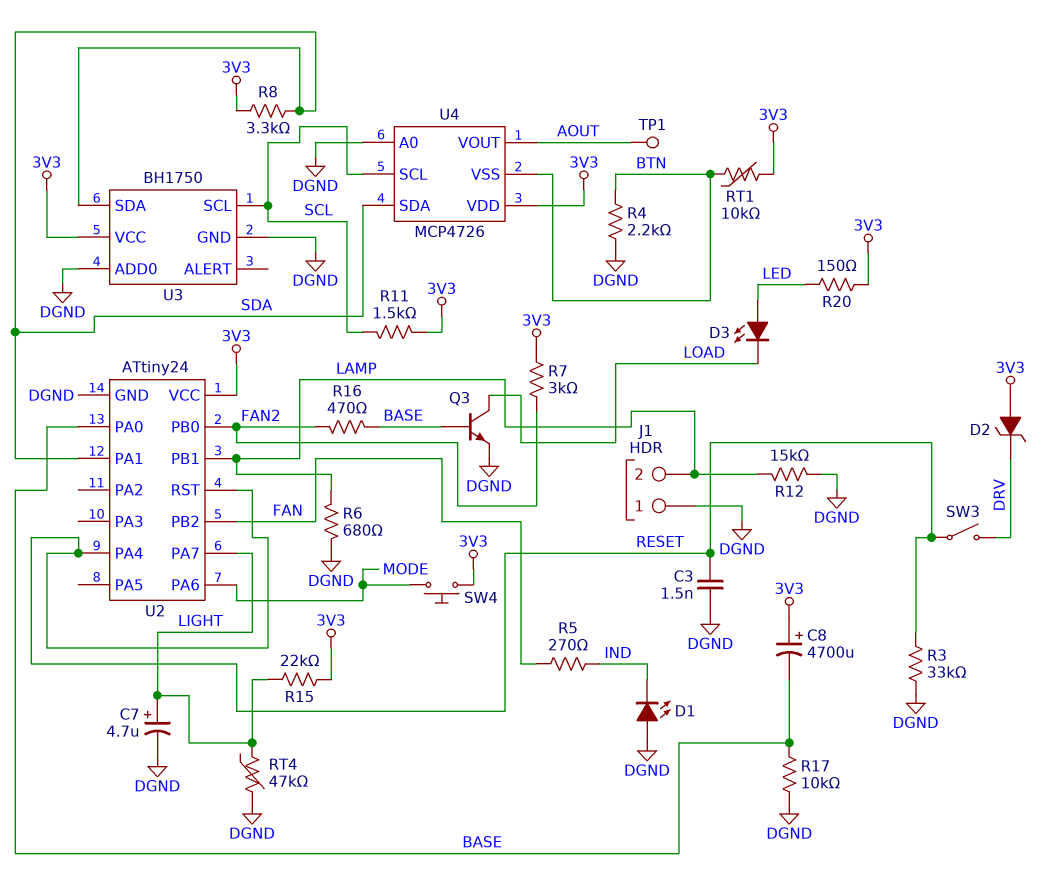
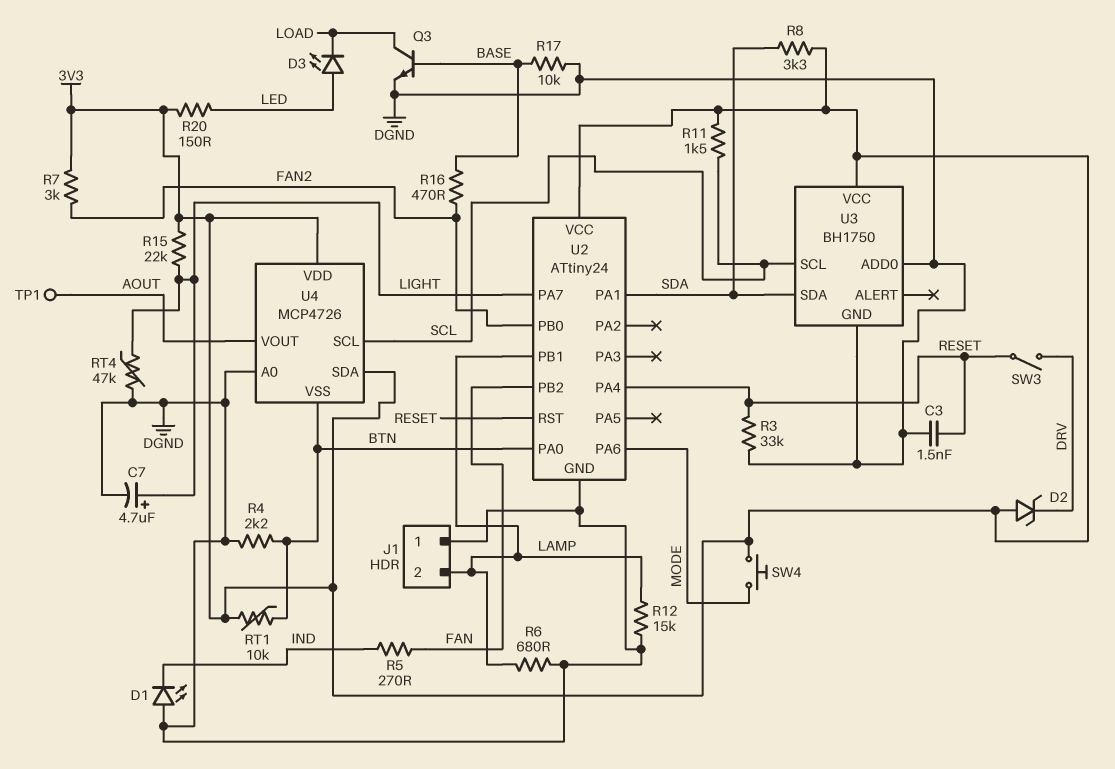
C8: 4700uF (plus 3V3, minus BASE) -> none
U2 pin PA0: BASE -> BTN
U4 pin SDA: SDA -> 3V3

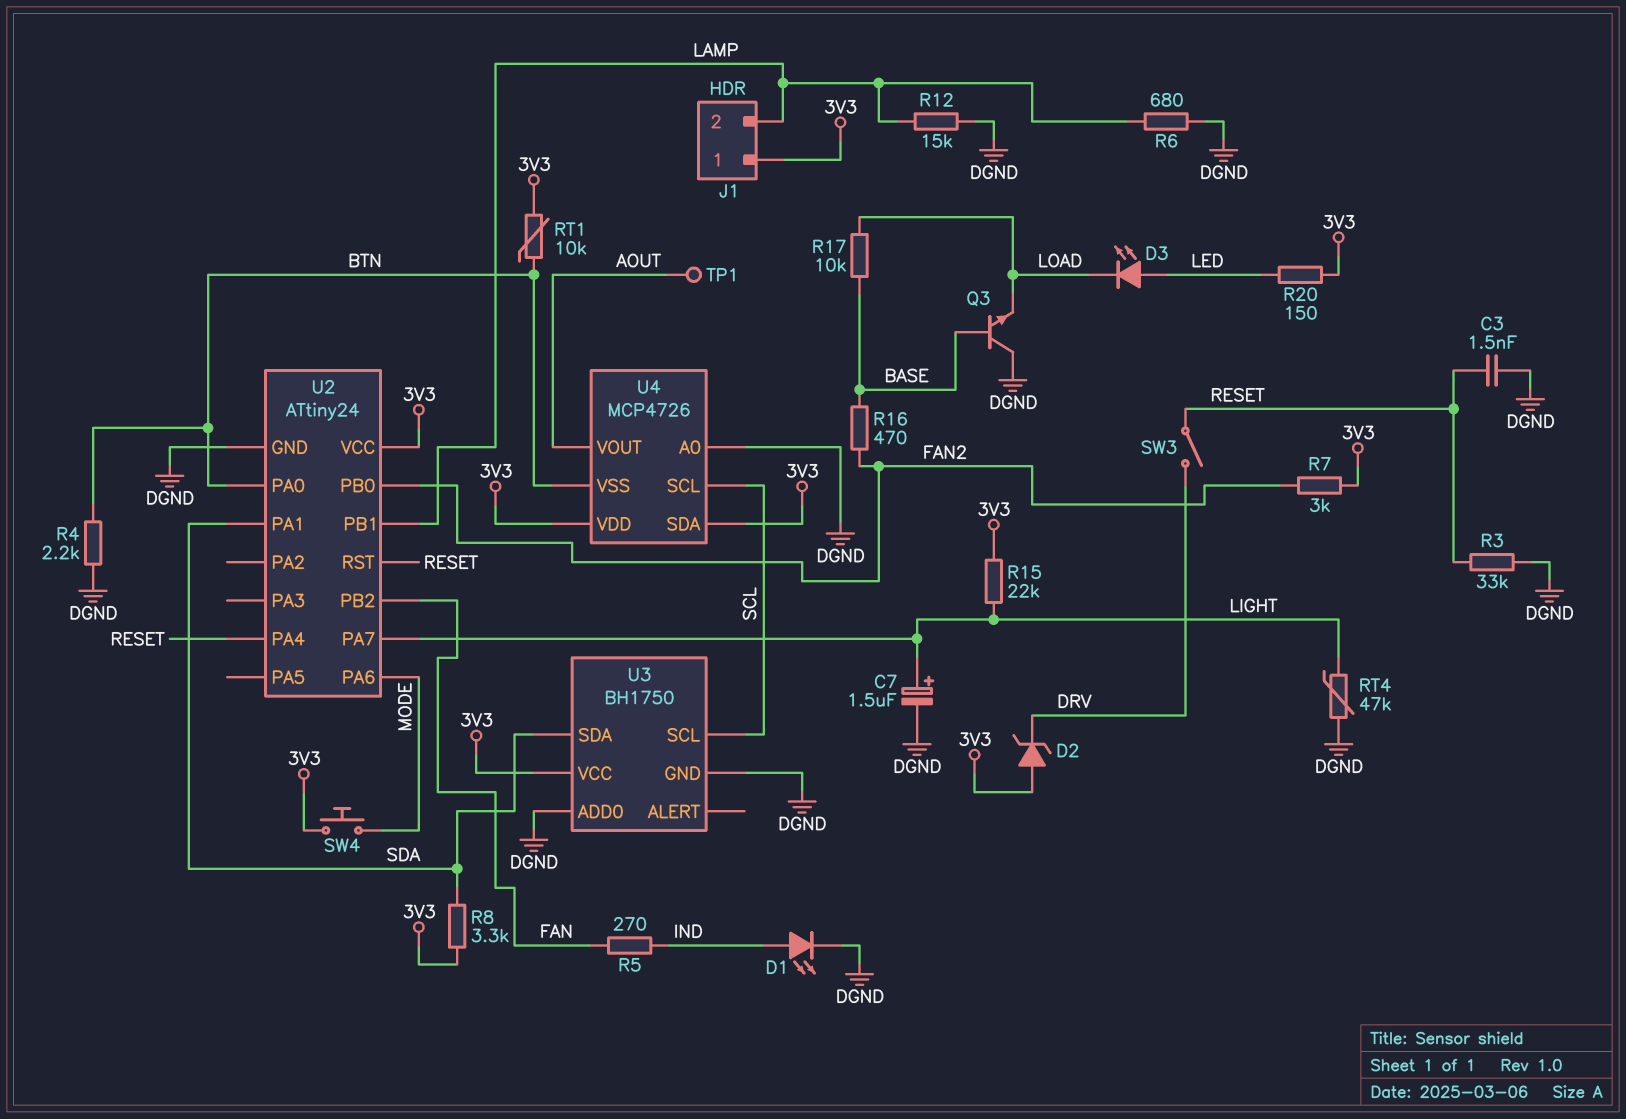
C7: 4.7uF (plus LIGHT, minus DGND) -> 1.5uF (plus LIGHT, minus DGND)
D1: LED (A DGND, K IND) -> LED (A IND, K DGND)
J1 pin 1: DGND -> 3V3
Q3: NPN (B BASE, C LOAD, E DGND) -> NPN (B BASE, C DGND, E LOAD)
R11: 1.5k (3V3, SCL) -> none
R17: 10k (BASE, DGND) -> 10k (BASE, LOAD)

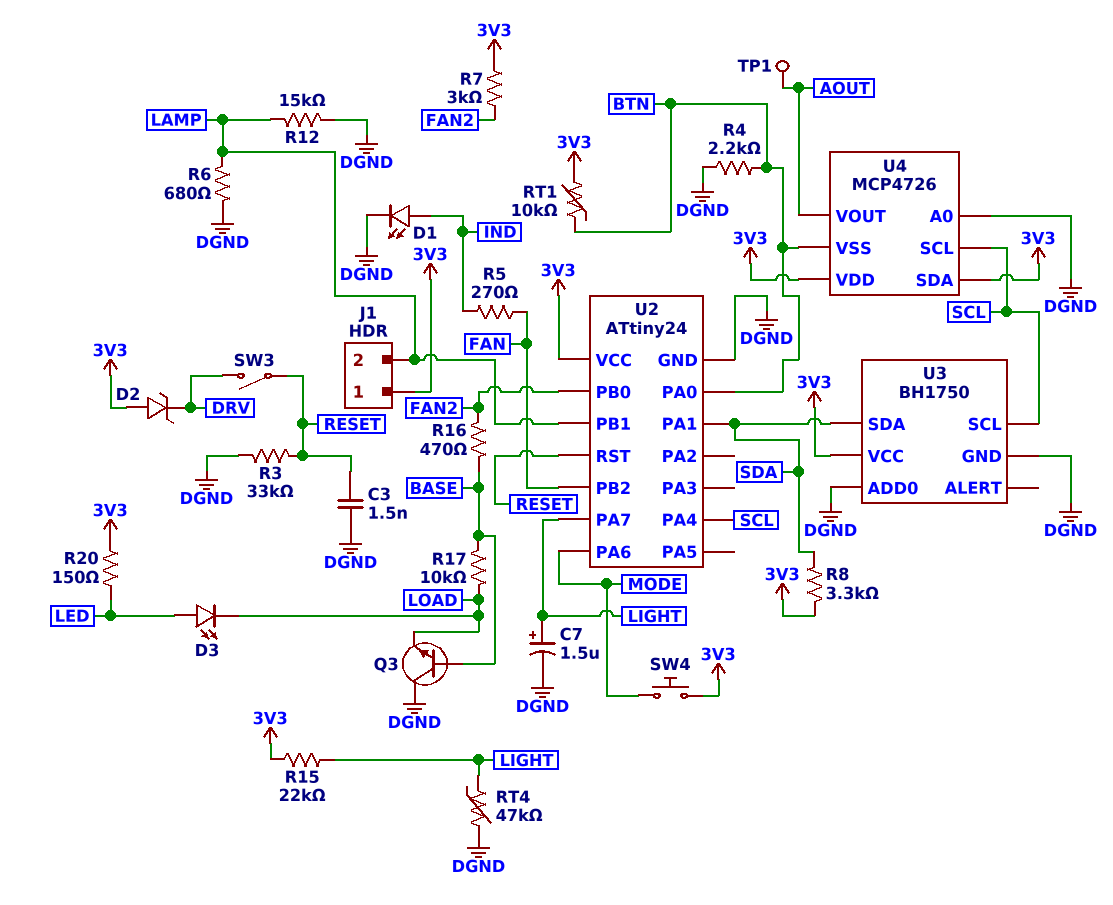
U2 pin PA4: RESET -> SCL

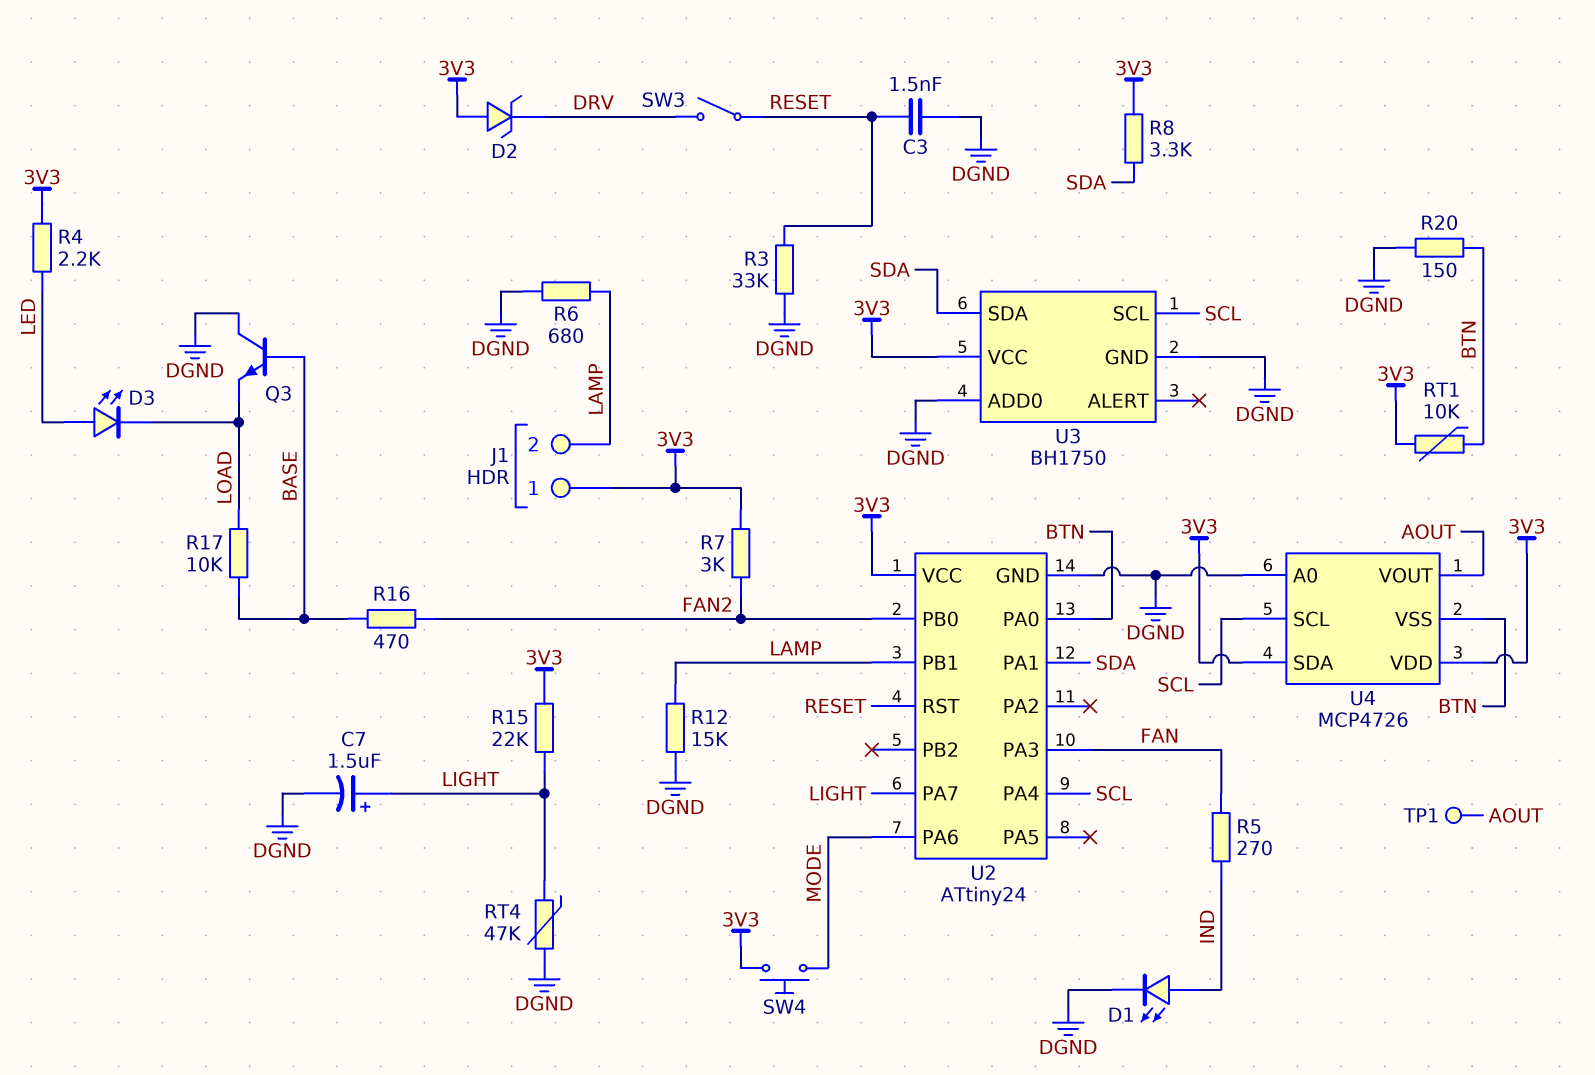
R4: 2.2k (BTN, DGND) -> 2.2k (3V3, LED)
R20: 150 (3V3, LED) -> 150 (BTN, DGND)
U2 pin PA3: none -> FAN
U2 pin PB2: FAN -> none

